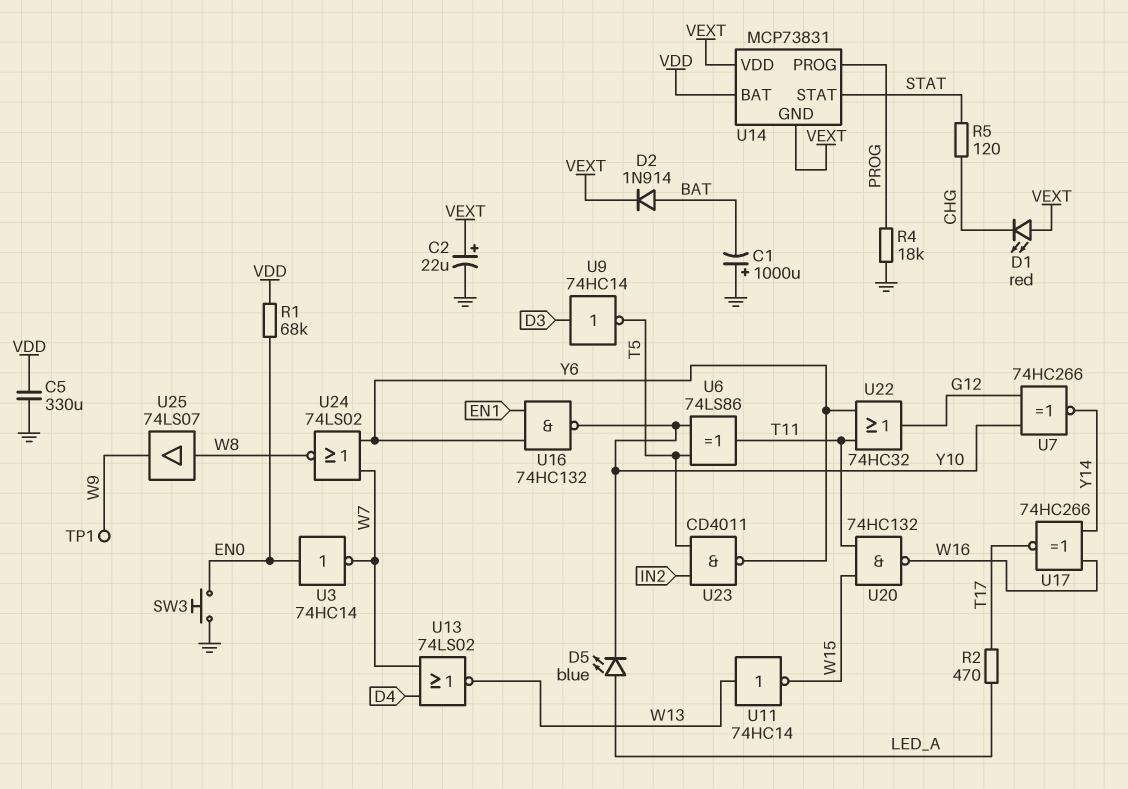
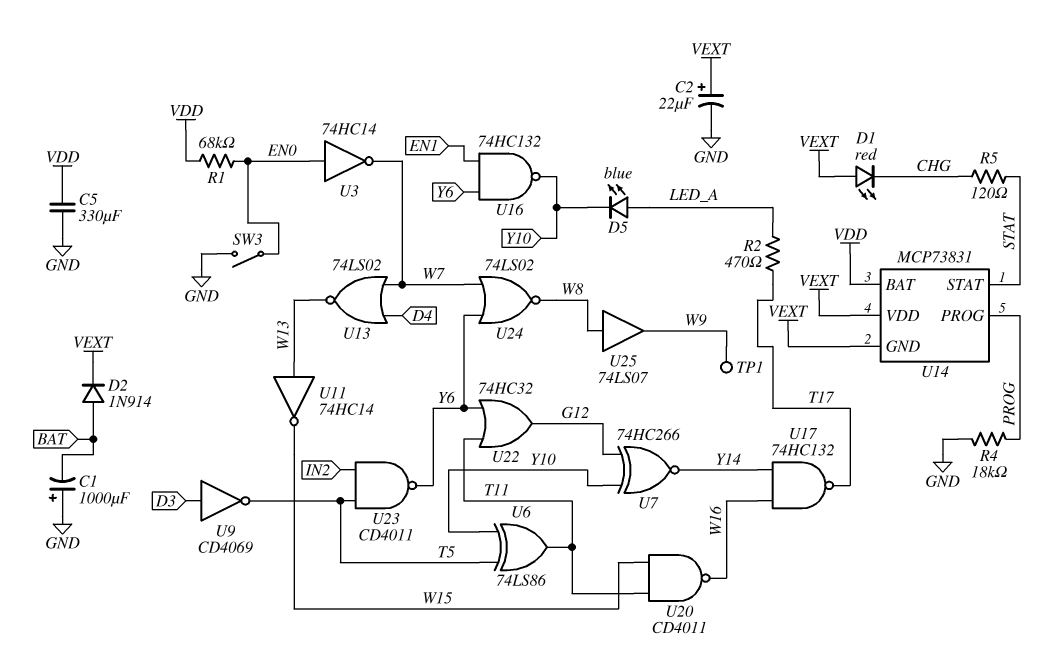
SW3: button (EN0, GND) -> switch (EN0, GND)
U9: NOT 74HC14 (in D3, out T5) -> NOT CD4069 (in D3, out T5)
U17: XNOR 74HC266 (in W16, in Y14, out T17) -> NAND 74HC132 (in W16, in Y14, out T17)
U20: NAND 74HC132 (in T11, in W15, out W16) -> NAND CD4011 (in T11, in W15, out W16)

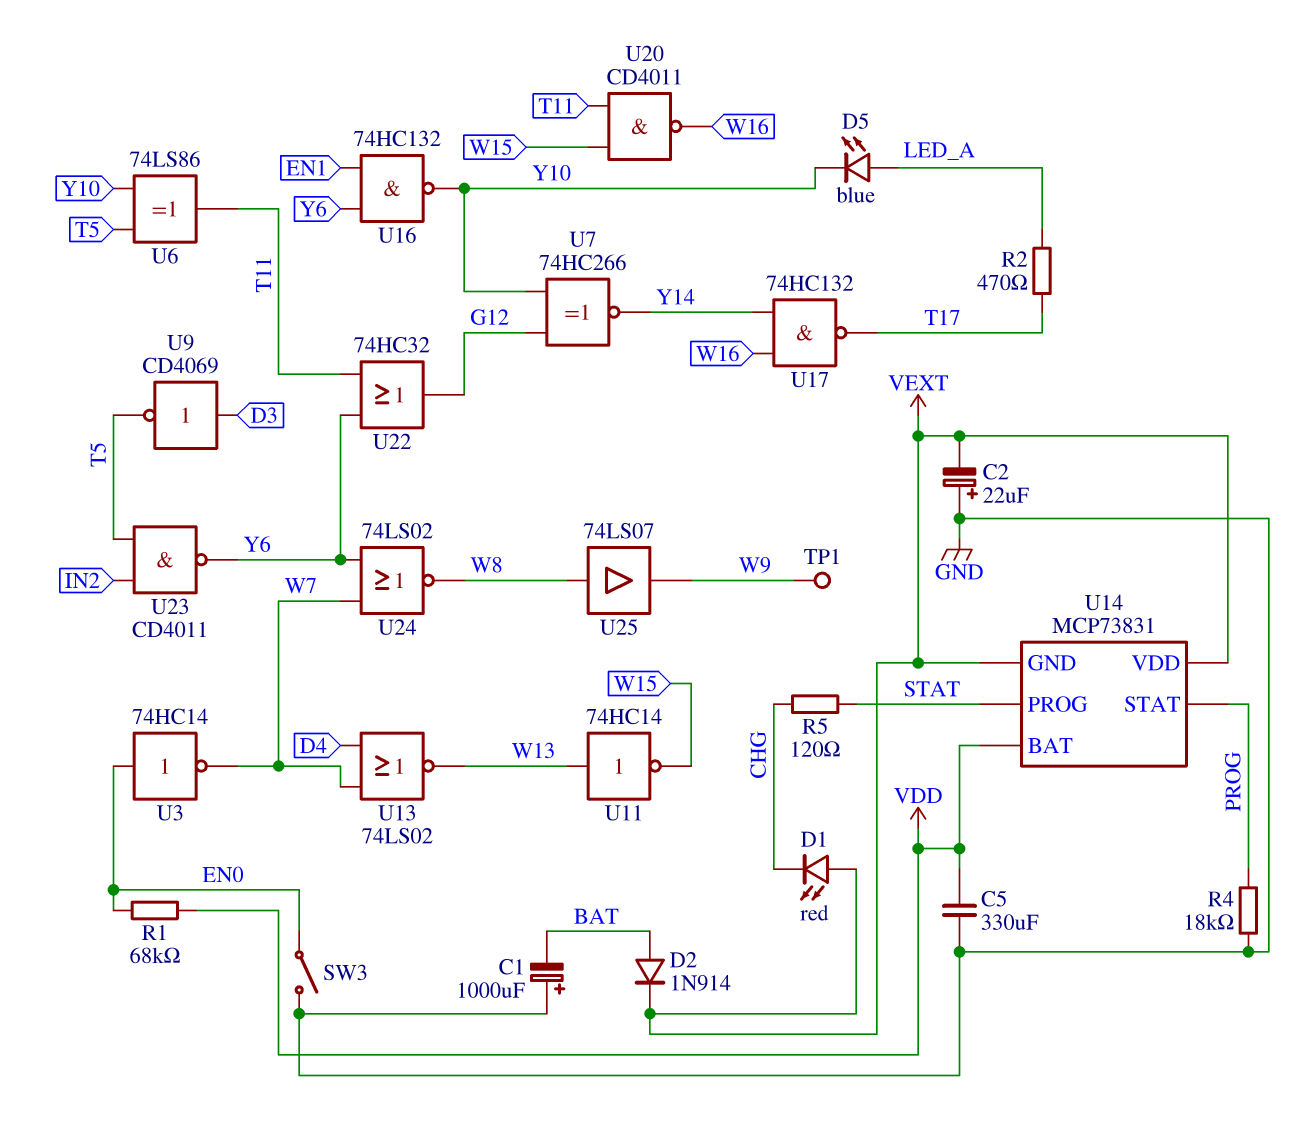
C2: 22uF (plus VEXT, minus GND) -> 22uF (plus GND, minus VEXT)
U14 pin PROG: PROG -> STAT
U14 pin STAT: STAT -> PROG

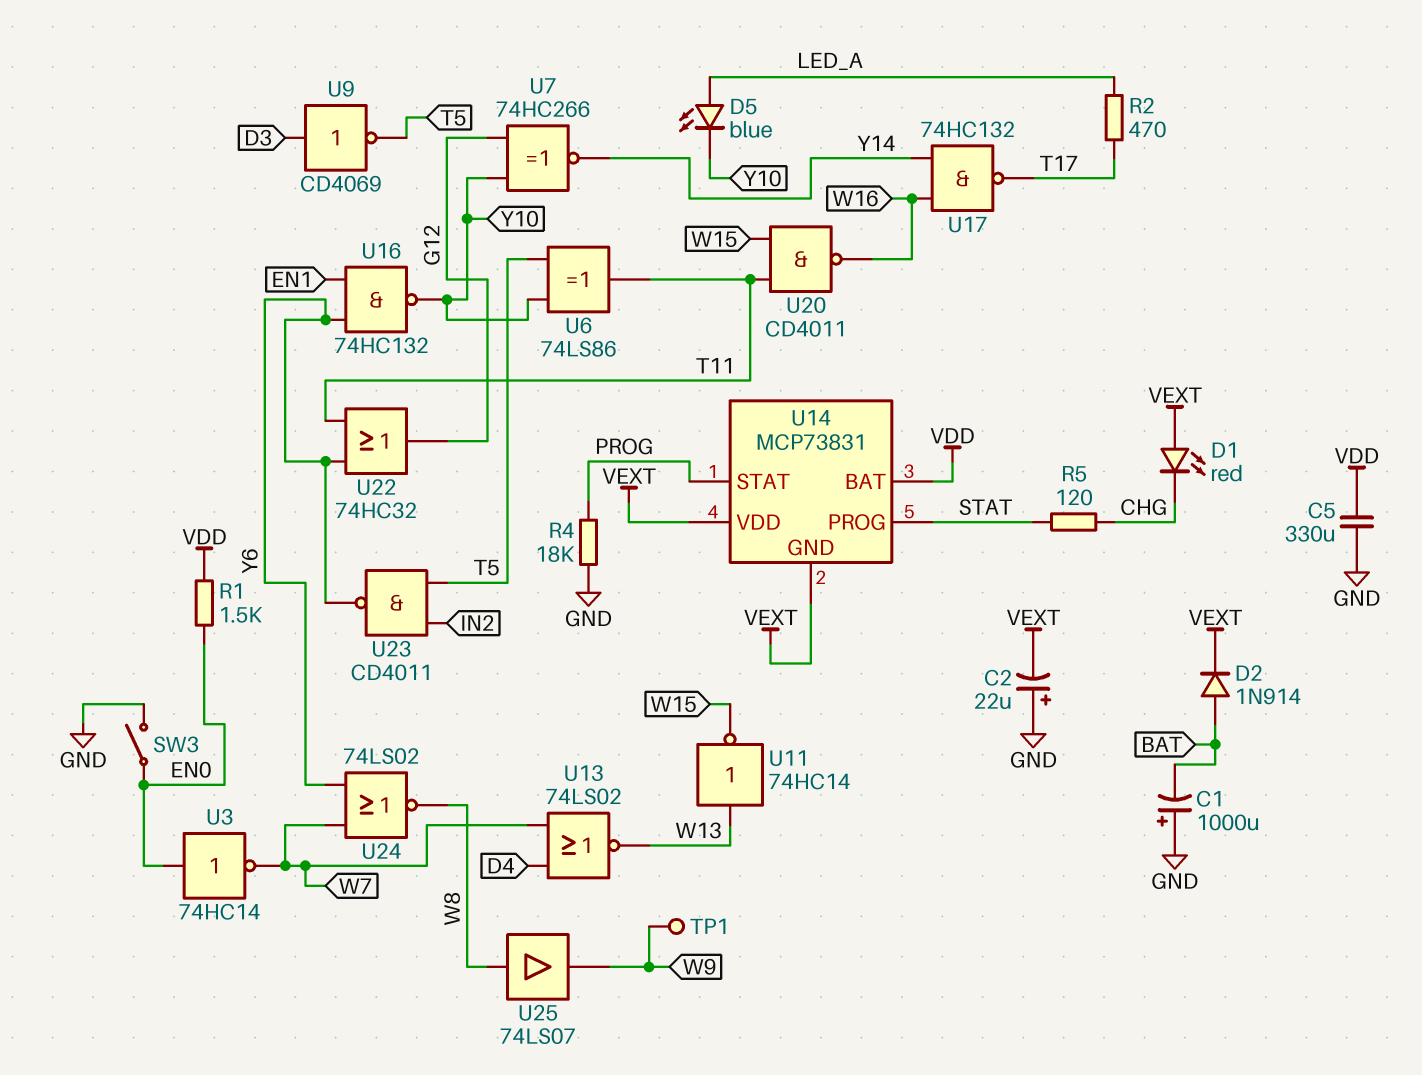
R1: 68k (EN0, VDD) -> 1.5k (EN0, VDD)

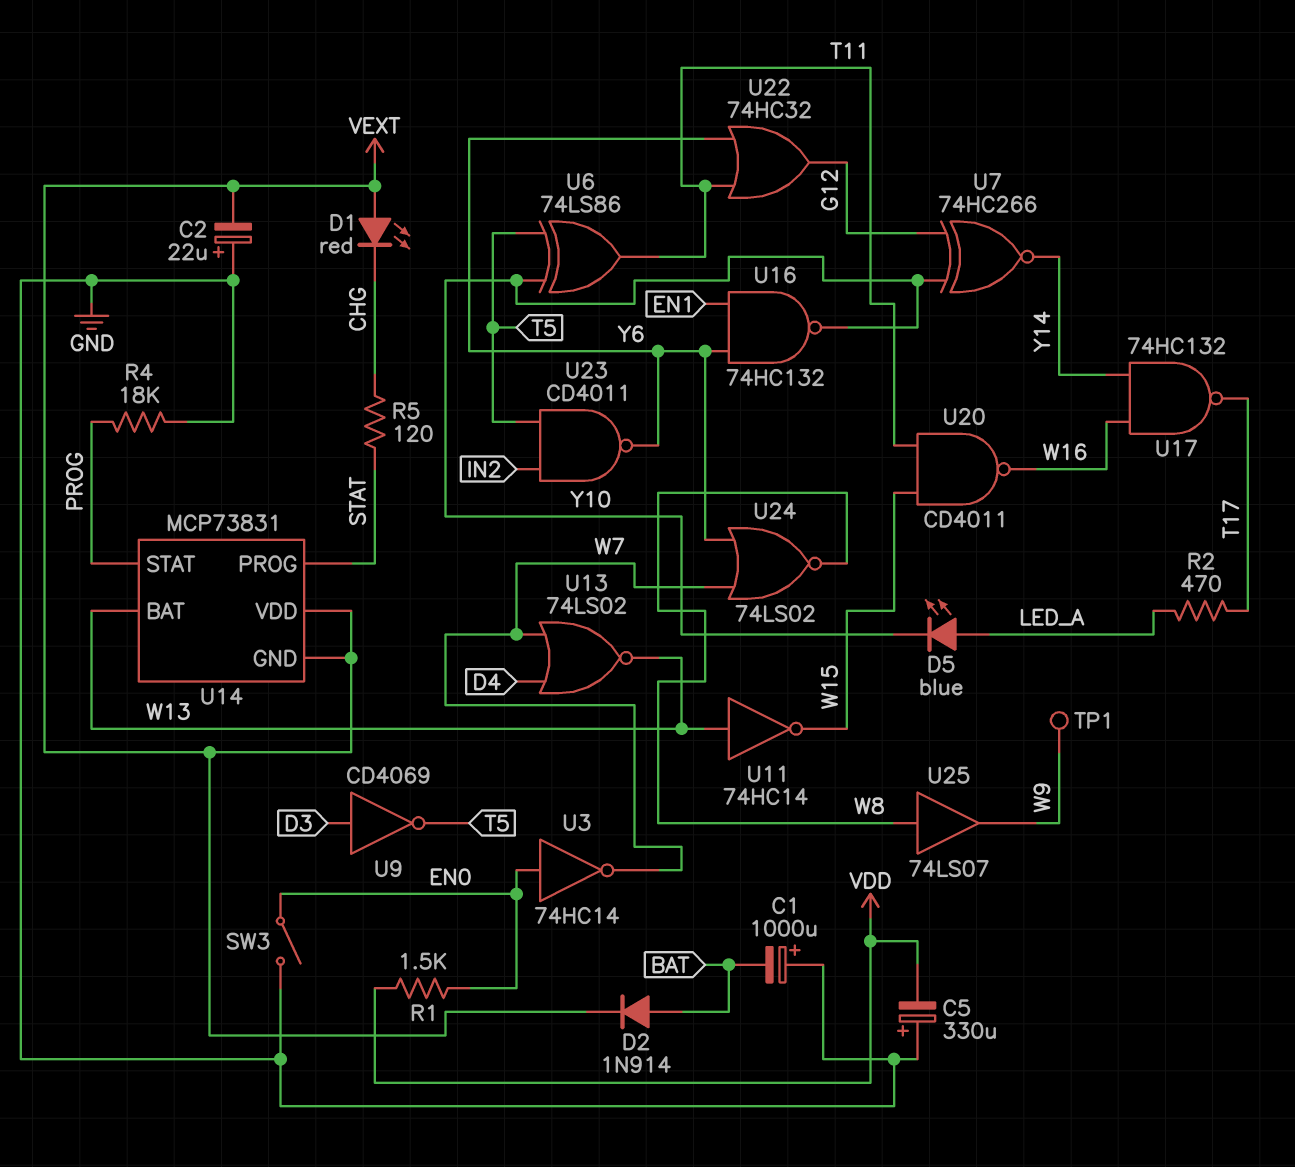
C5: 330uF (GND, VDD) -> 330uF (plus GND, minus VDD)
U14 pin BAT: VDD -> W13

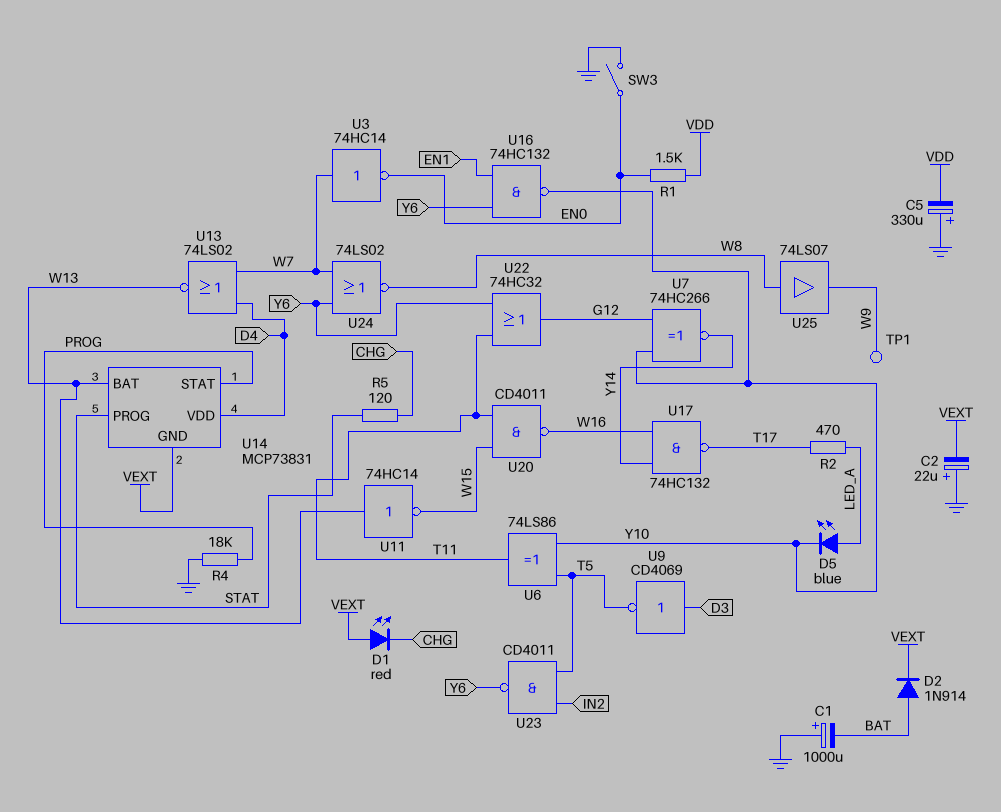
U3: NOT 74HC14 (in EN0, out W7) -> NOT 74HC14 (in W7, out EN0)
U14 pin VDD: VEXT -> D4

